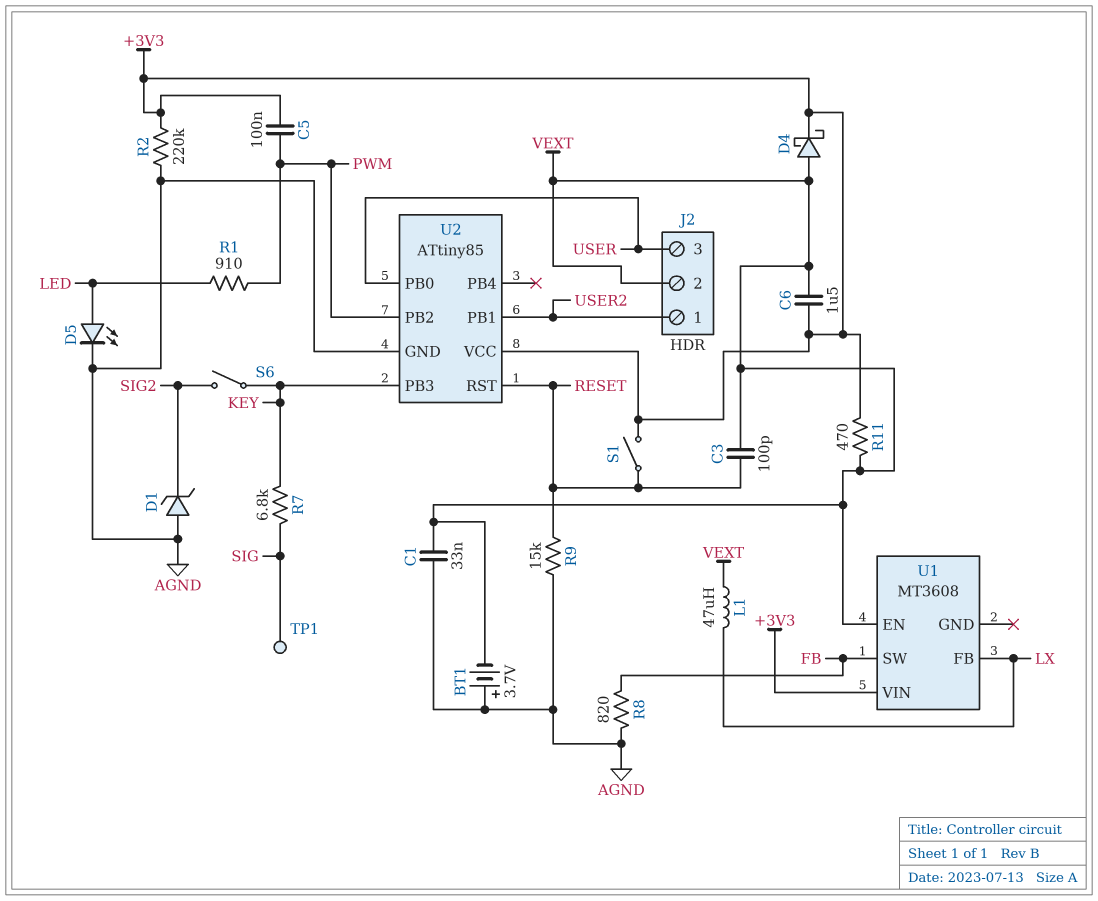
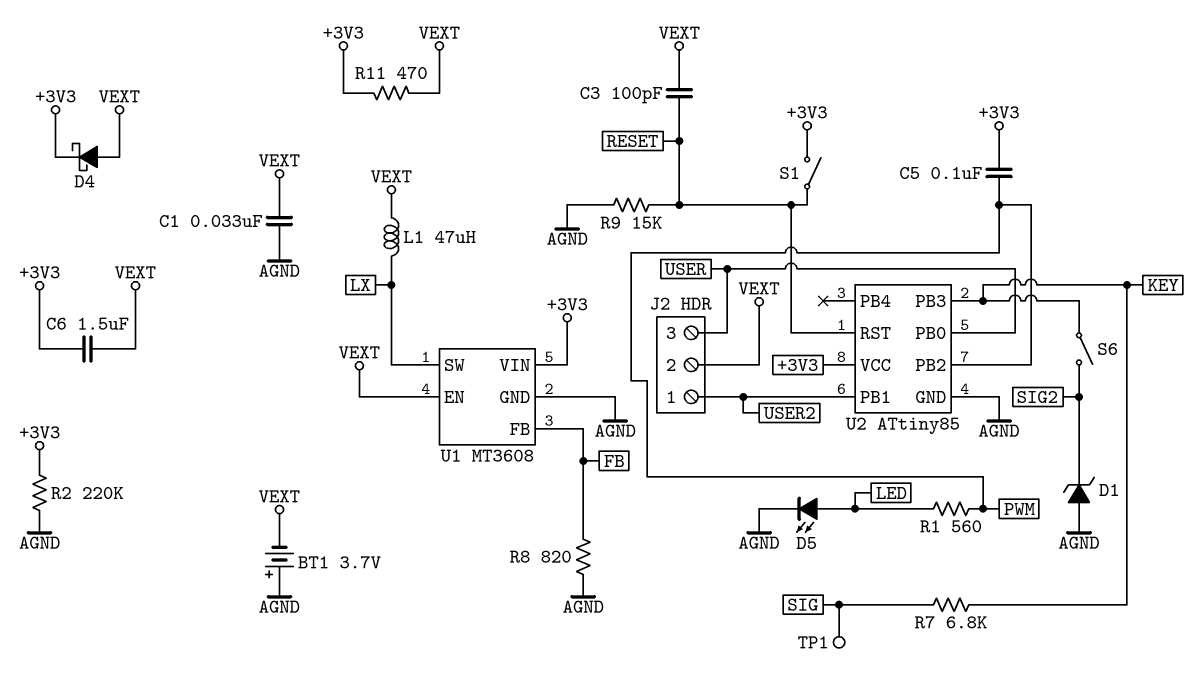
R1: 910 (LED, PWM) -> 560 (LED, PWM)
U1 pin FB: LX -> FB
U1 pin GND: none -> AGND
U1 pin SW: FB -> LX

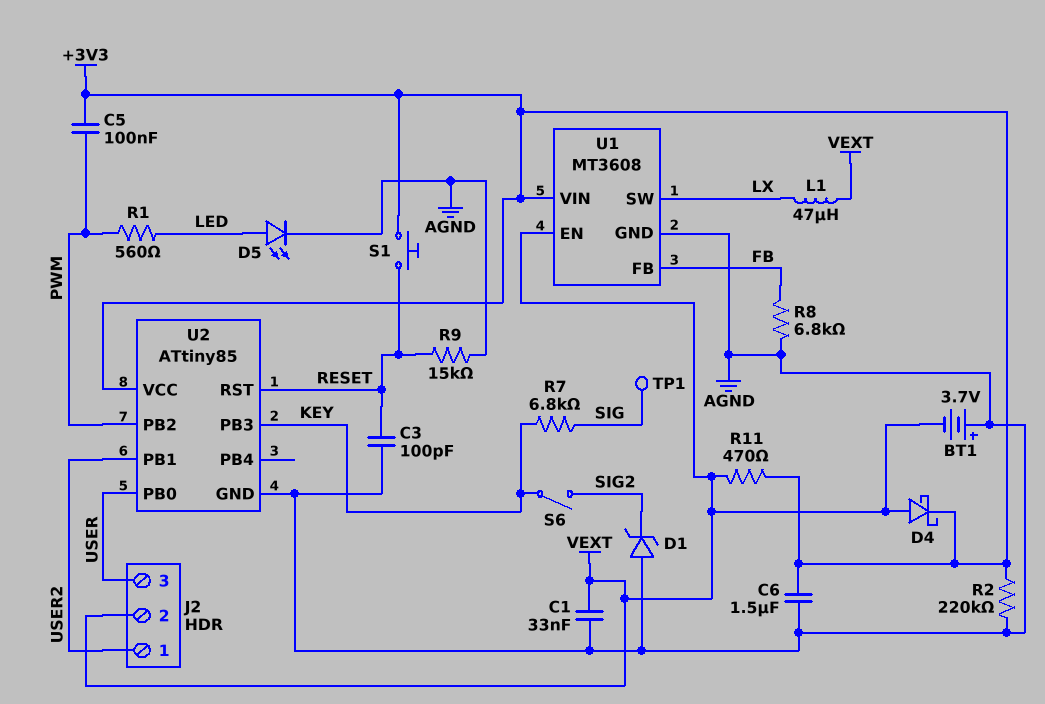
C3: 100pF (RESET, VEXT) -> 100pF (AGND, RESET)
C6: 1.5uF (+3V3, VEXT) -> 1.5uF (+3V3, AGND)
R8: 820 (AGND, FB) -> 6.8k (AGND, FB)
S1: switch (+3V3, RESET) -> button (+3V3, RESET)

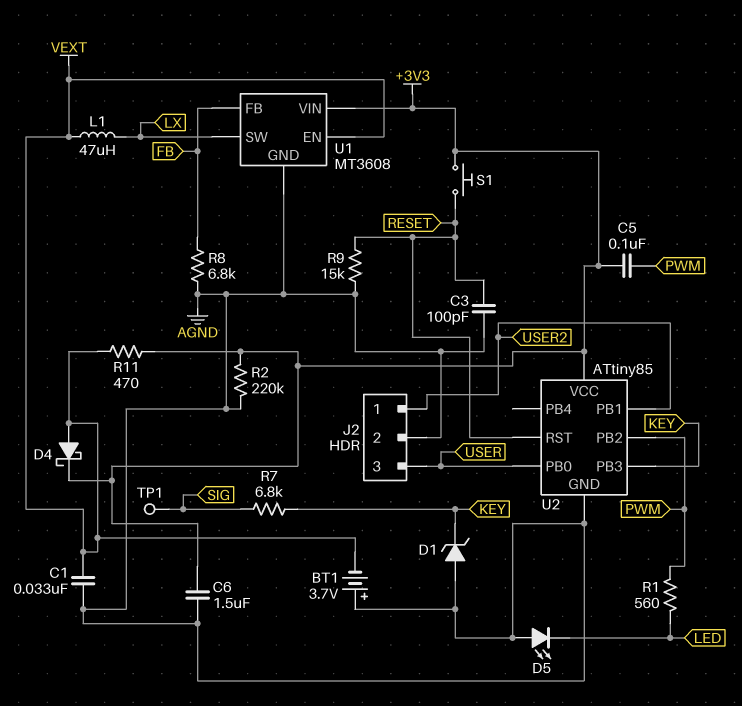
D1: zener (A AGND, K SIG2) -> zener (A AGND, K KEY)
D5: LED (A LED, K AGND) -> LED (A AGND, K LED)
J2 pin 2: VEXT -> AGND
S6: switch (KEY, SIG2) -> none

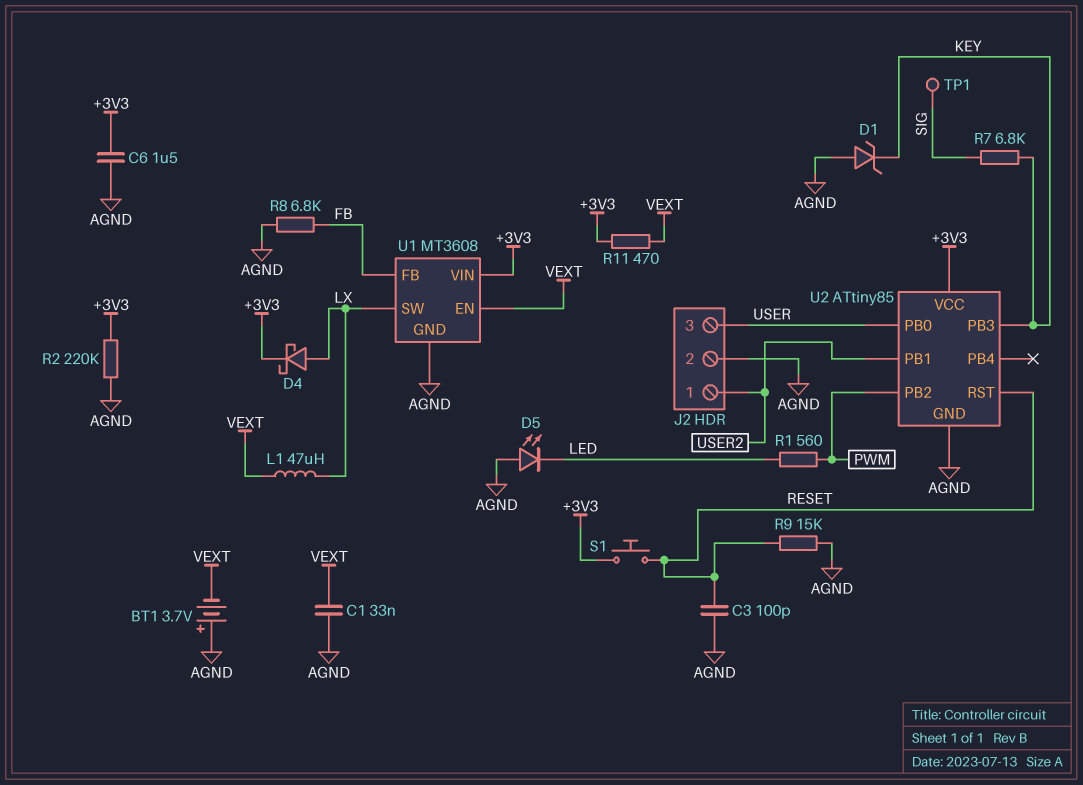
C5: 100nF (+3V3, PWM) -> none
D4: schottky (A VEXT, K +3V3) -> schottky (A LX, K +3V3)

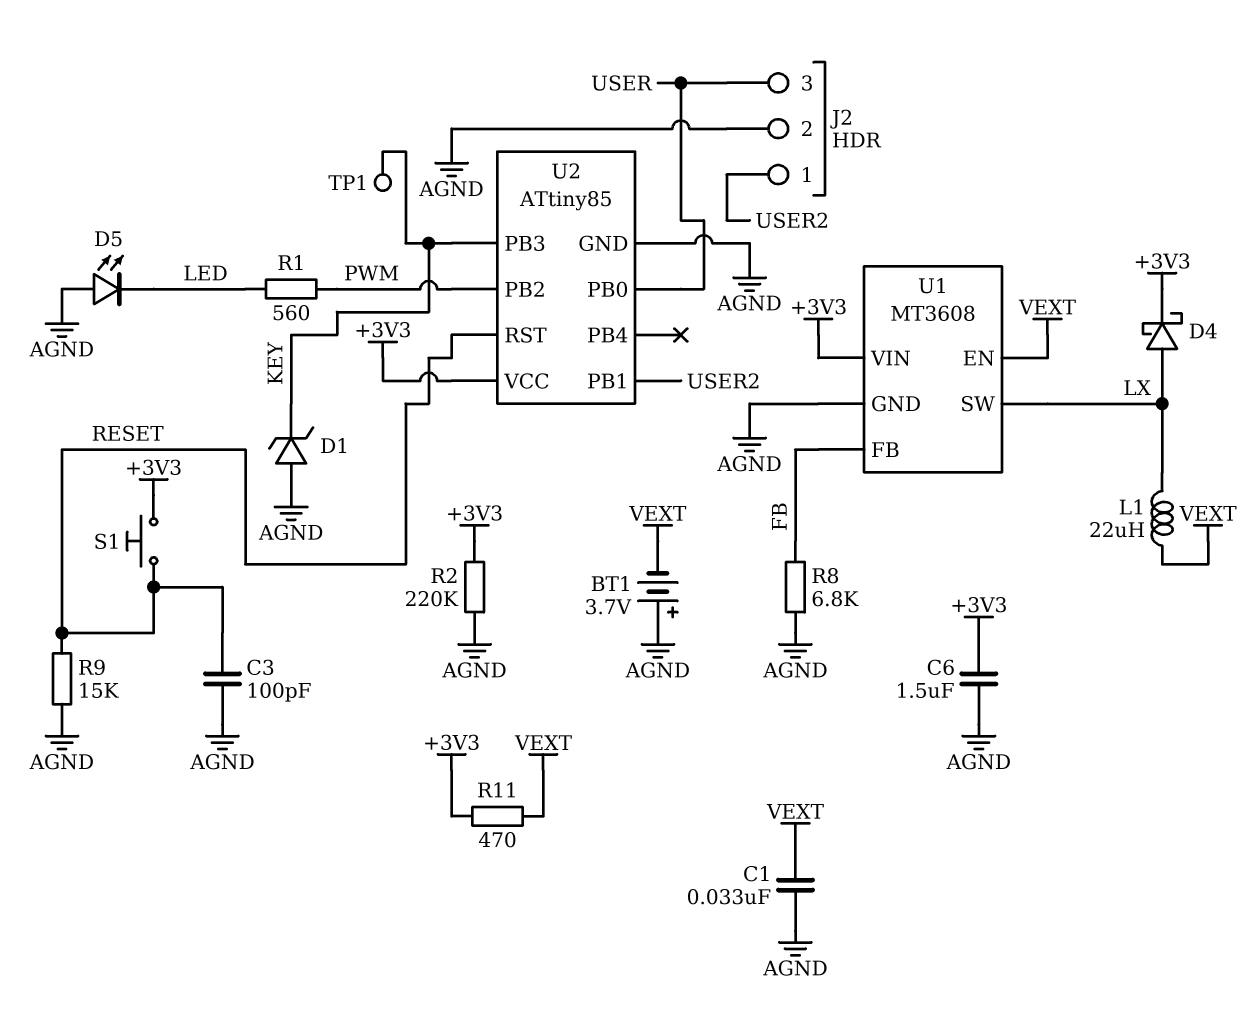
L1: 47uH (LX, VEXT) -> 22uH (LX, VEXT)
R7: 6.8k (KEY, SIG) -> none
TP1: test point (SIG) -> test point (KEY)

